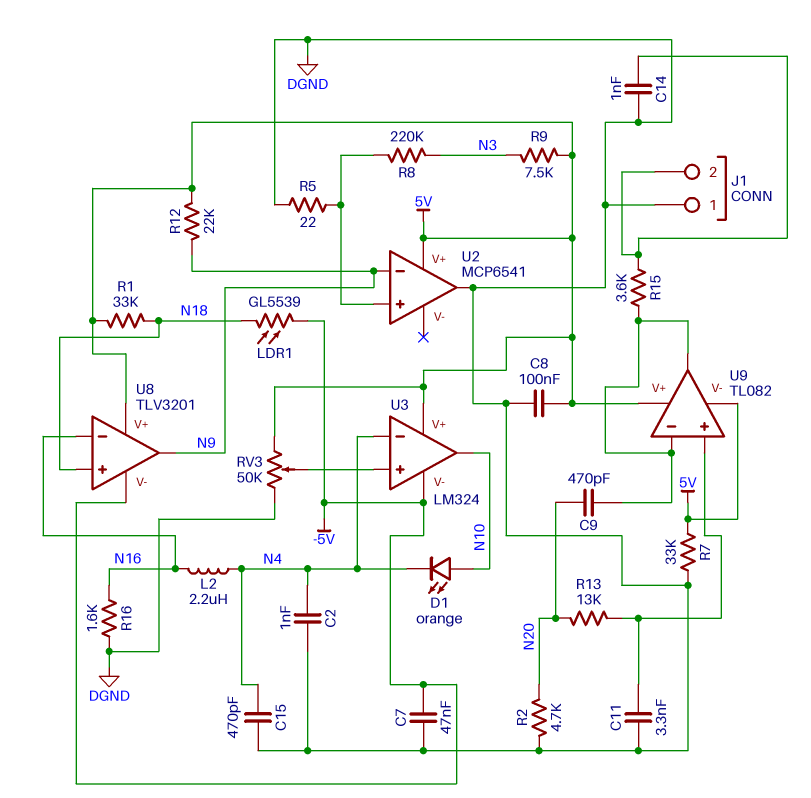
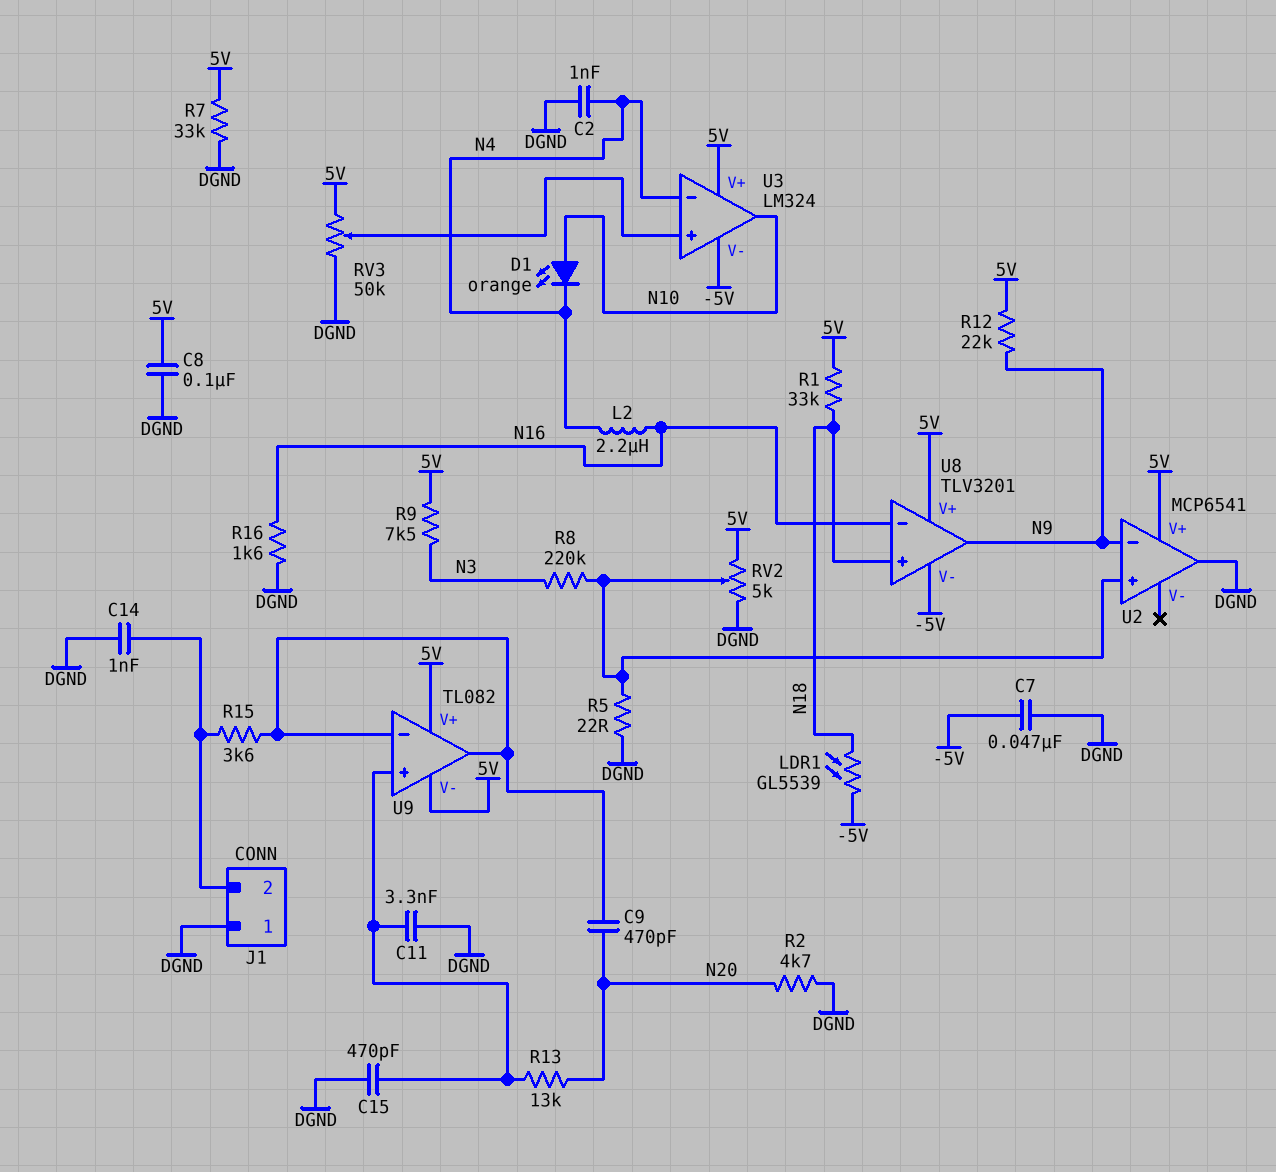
C15: 470pF (DGND, N4) -> 470pF (DGND, U9/in+)
RV2: none -> 5k (5V, DGND, wiper U2/in+)

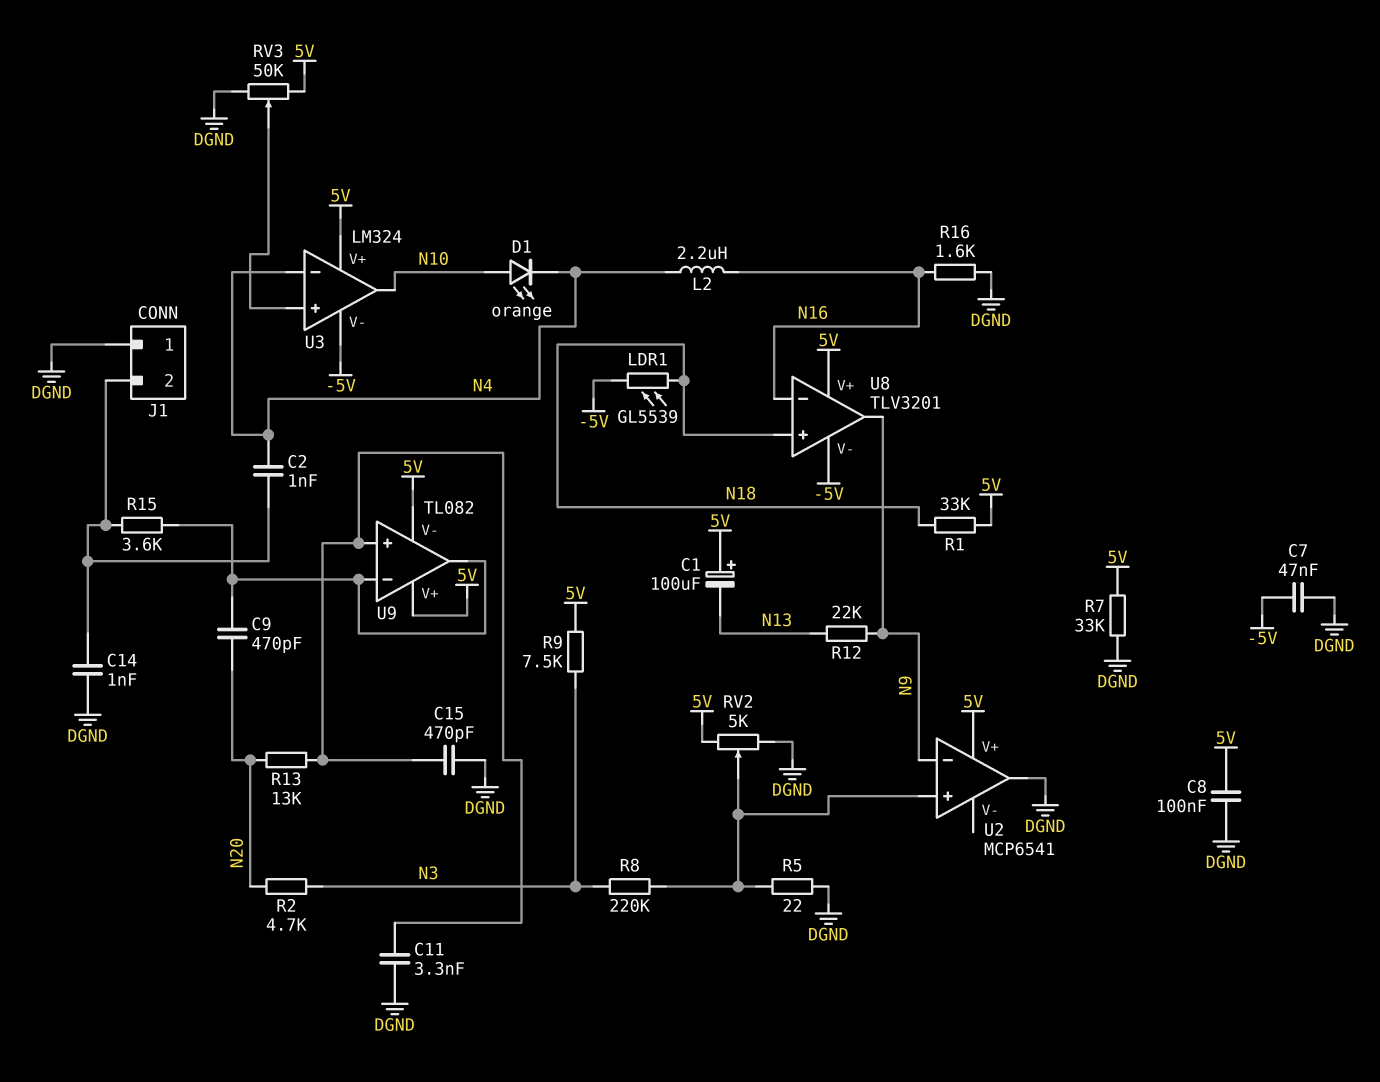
C1: none -> 100uF (plus 5V, minus N13)
C2: 1nF (DGND, N4) -> 1nF (J1/2, N4)
R2: 4.7k (DGND, N20) -> 4.7k (N3, N20)
R12: 22k (5V, N9) -> 22k (N9, N13)

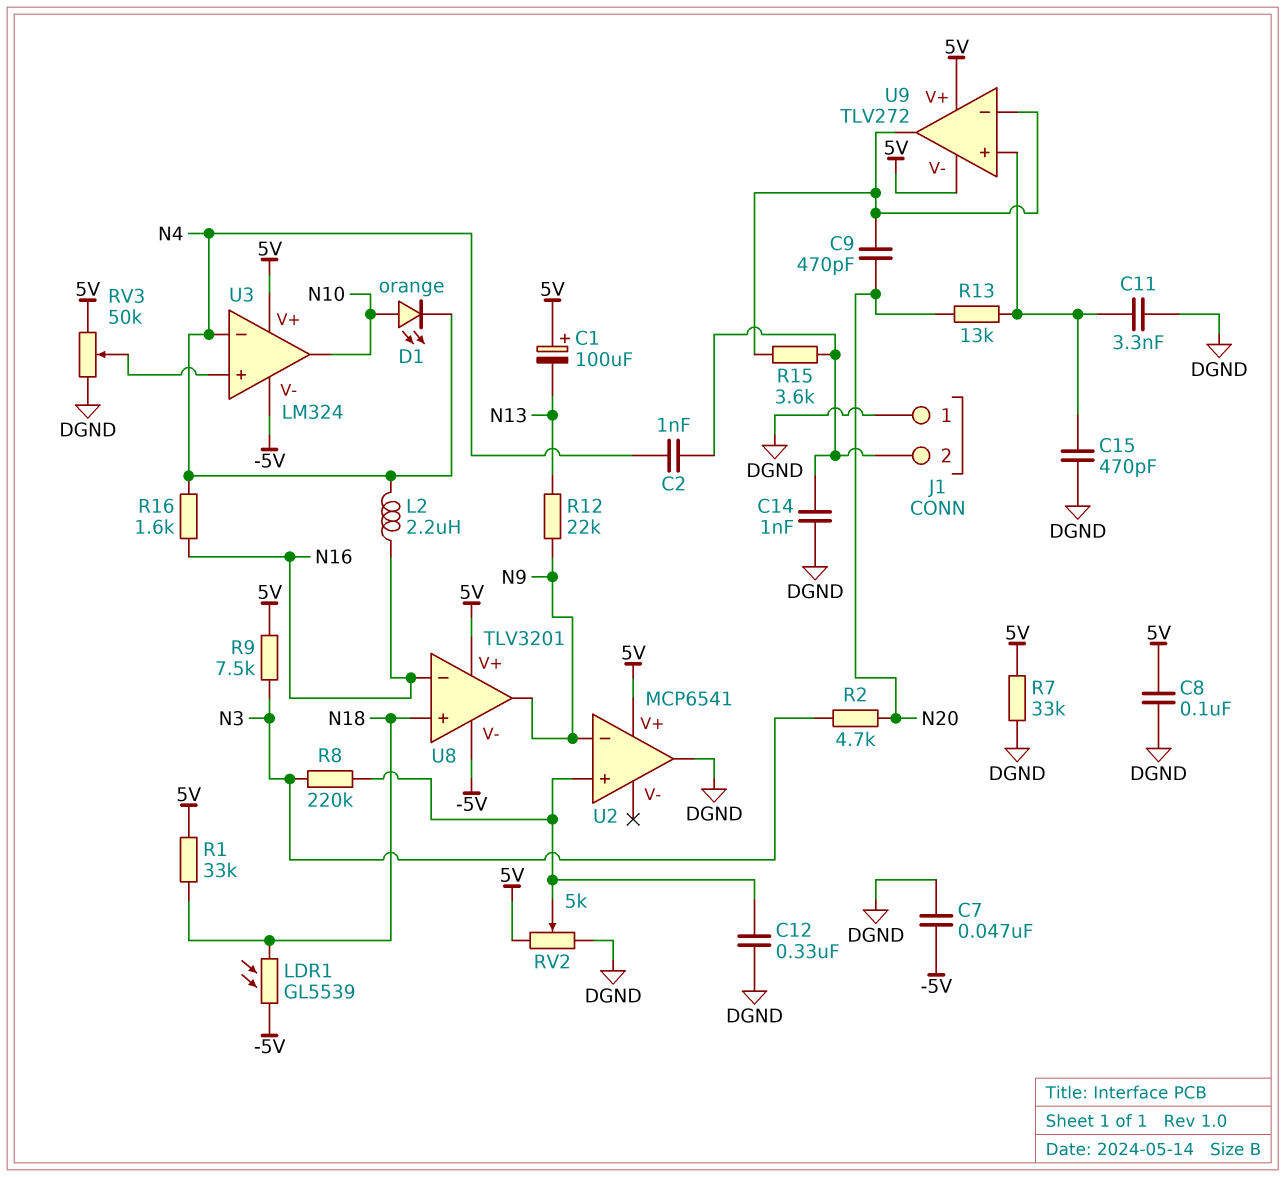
C12: none -> 330nF (DGND, U2/in+)
R5: 22 (DGND, U2/in+) -> none
R16: 1.6k (DGND, N16) -> 1.6k (N4, N16)
U9: TL082 -> TLV272

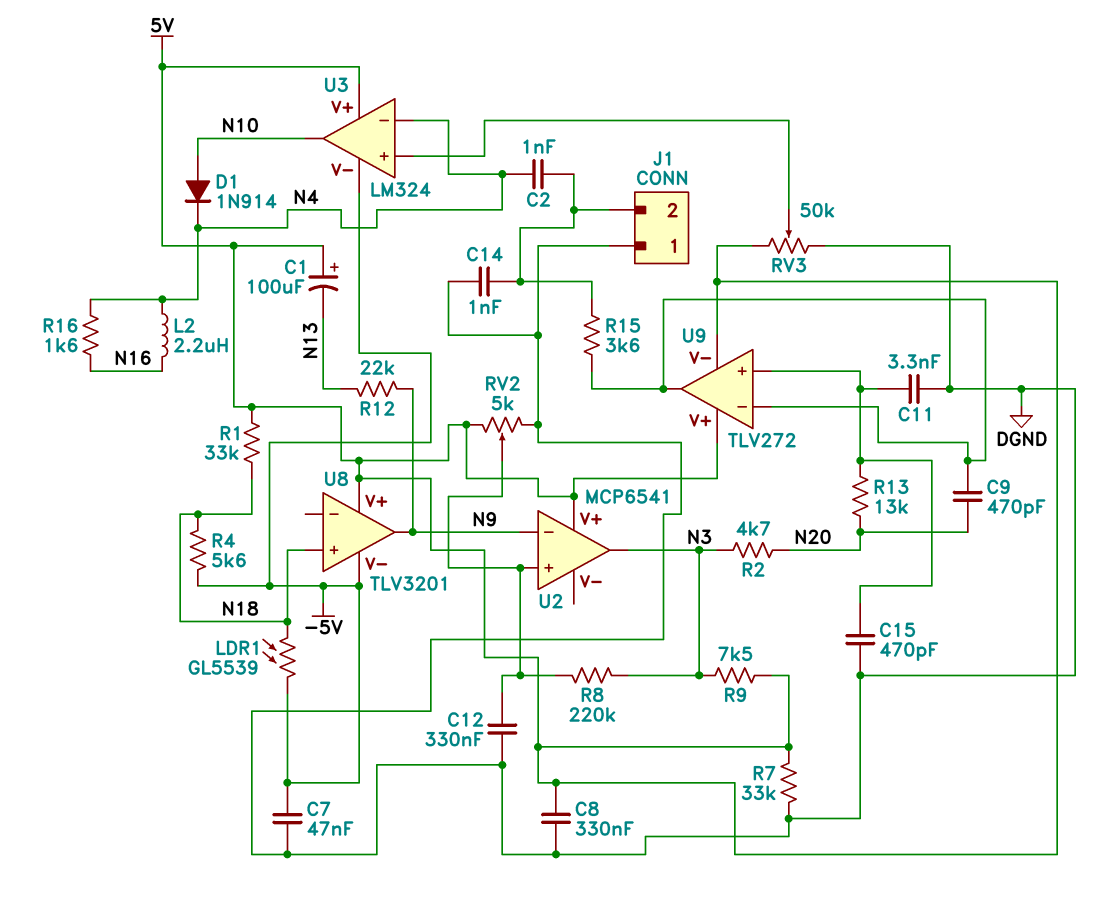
C8: 100nF (5V, DGND) -> 330nF (5V, DGND)
D1: LED orange (A N10, K N4) -> diode 1N914 (A N10, K N4)
R4: none -> 5.6k (-5V, N18)
U2 pin out: DGND -> N3
U8 pin in-: N16 -> none

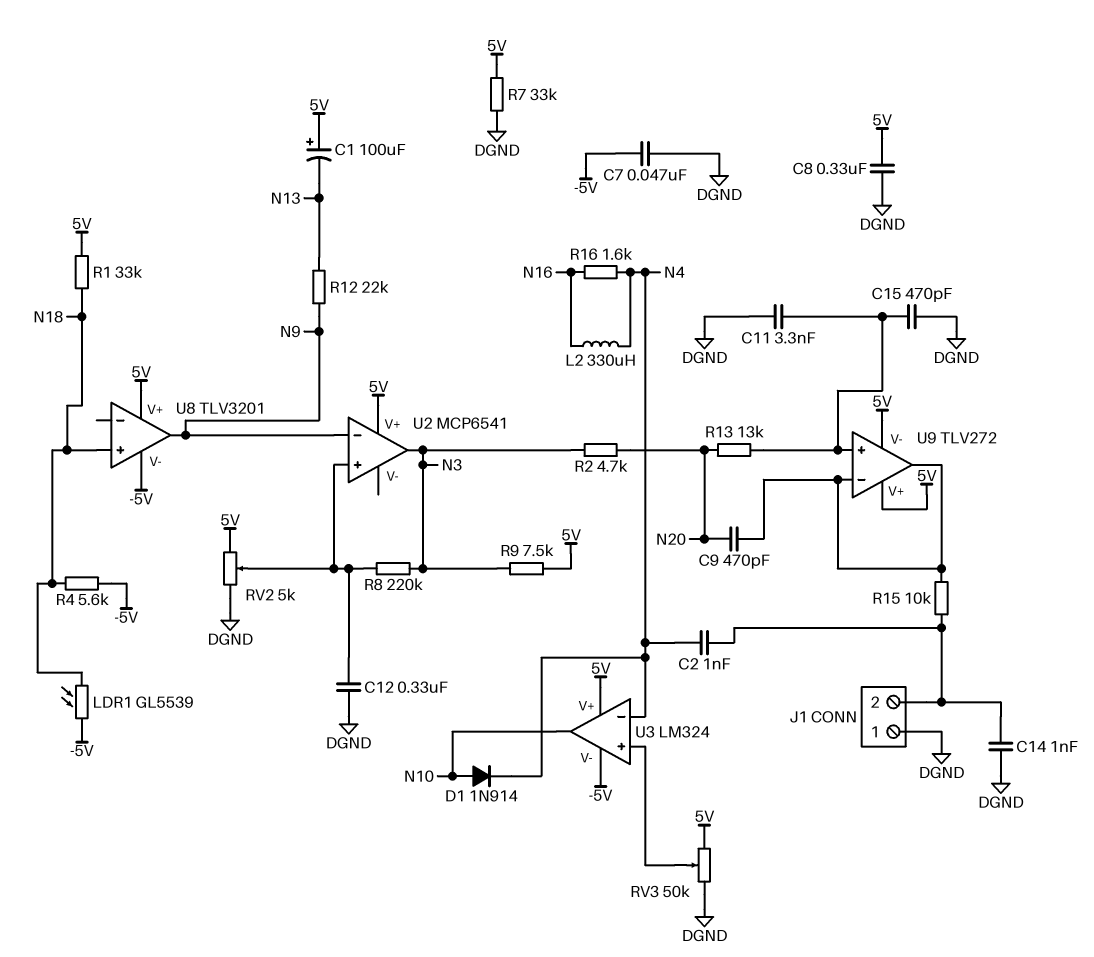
L2: 2.2uH (N4, N16) -> 330uH (N4, N16)
R15: 3.6k (J1/2, U9/in-) -> 10k (J1/2, U9/in-)

